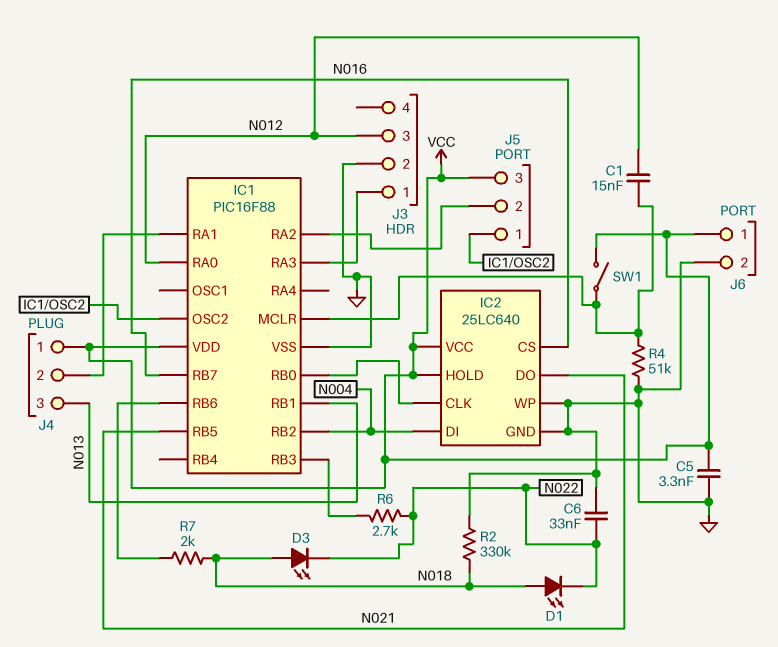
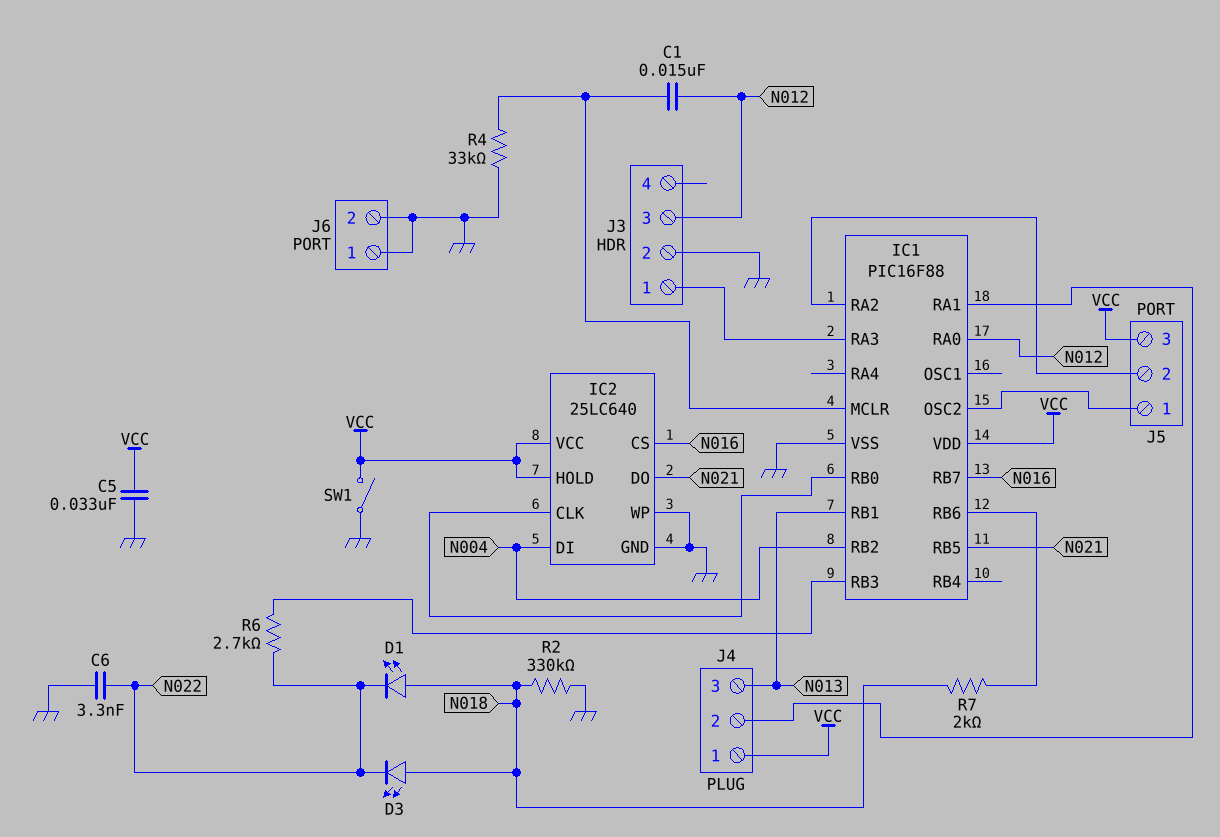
C5: 3.3nF (GND, VCC) -> 33nF (GND, VCC)
C6: 33nF (GND, N022) -> 3.3nF (GND, N022)
J6 pin 1: VCC -> GND
R4: 51k (GND, IC1/MCLR) -> 33k (GND, IC1/MCLR)
SW1: switch (IC1/MCLR, VCC) -> switch (GND, VCC)

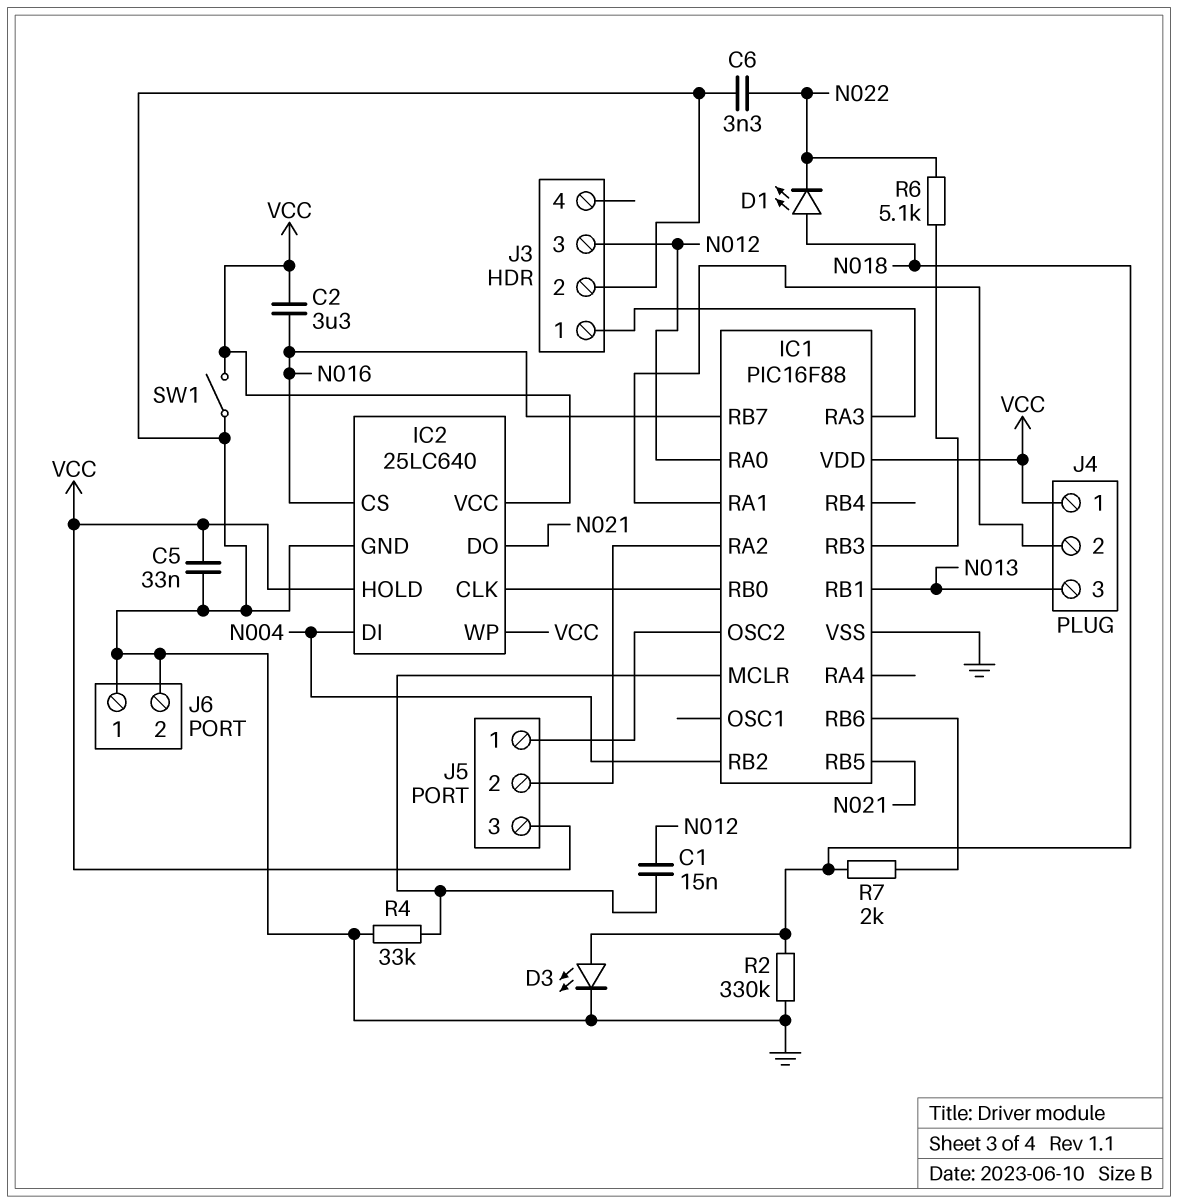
C2: none -> 3.3uF (N016, VCC)
D3: LED (A N018, K N022) -> LED (A N018, K GND)
IC2 pin WP: GND -> VCC
R6: 2.7k (IC1/RB3, N022) -> 5.1k (IC1/RB3, N022)

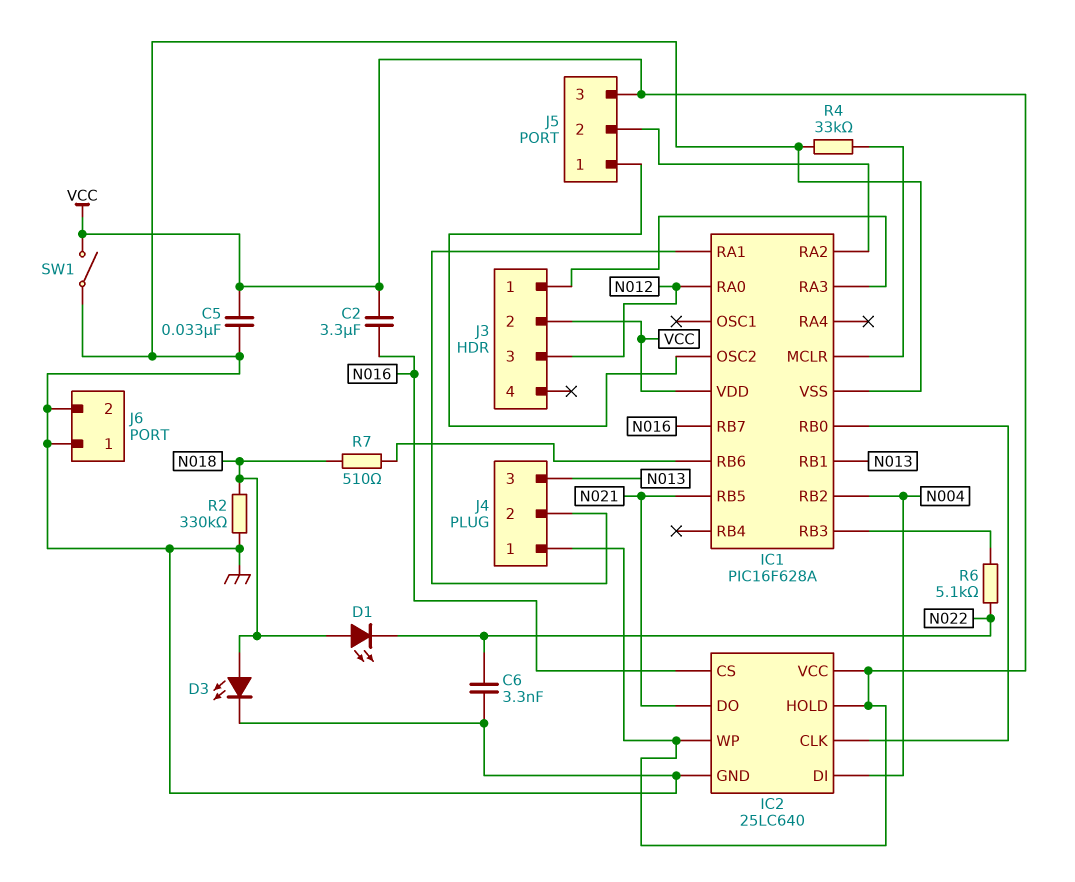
C1: 15nF (IC1/MCLR, N012) -> none
IC1: PIC16F88 -> PIC16F628A
J3 pin 2: GND -> VCC
R7: 2k (IC1/RB6, N018) -> 510 (IC1/RB6, N018)

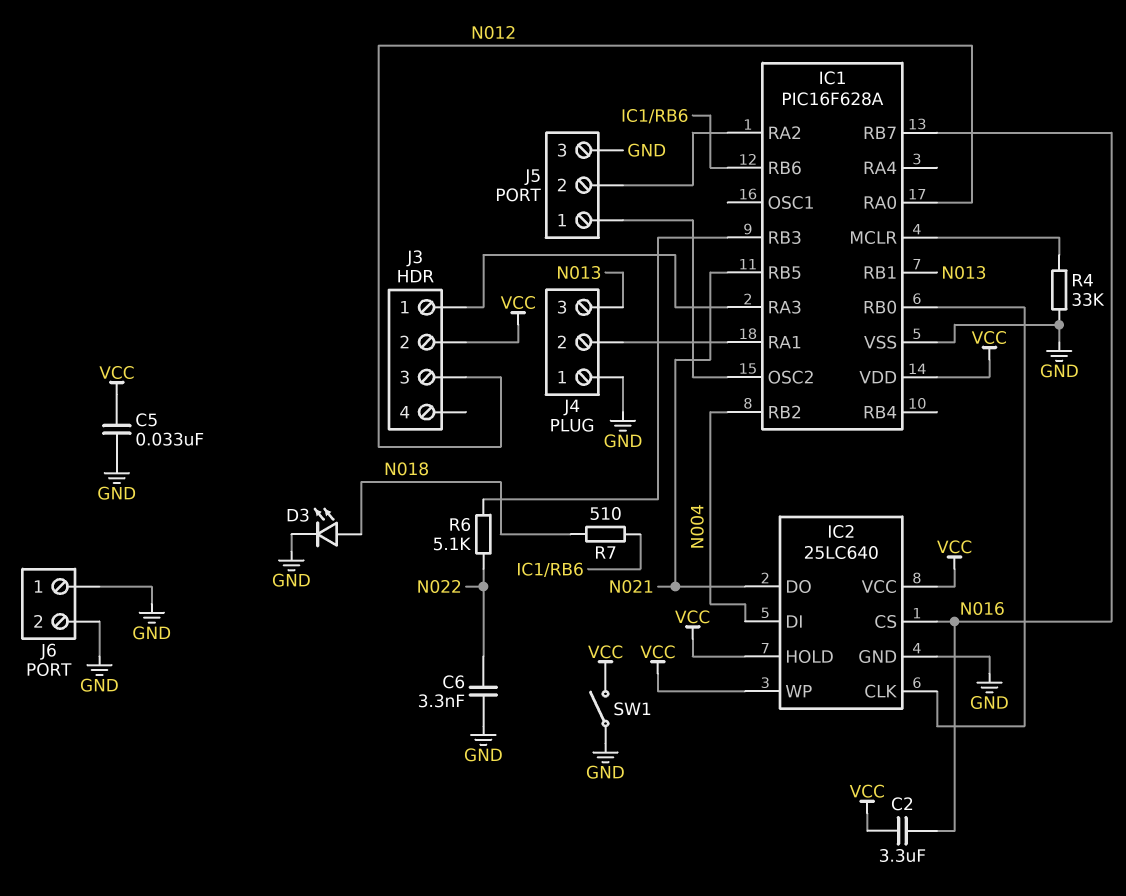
D1: LED (A N018, K N022) -> none
J4 pin 1: VCC -> GND
J5 pin 3: VCC -> GND
R2: 330k (GND, N018) -> none

